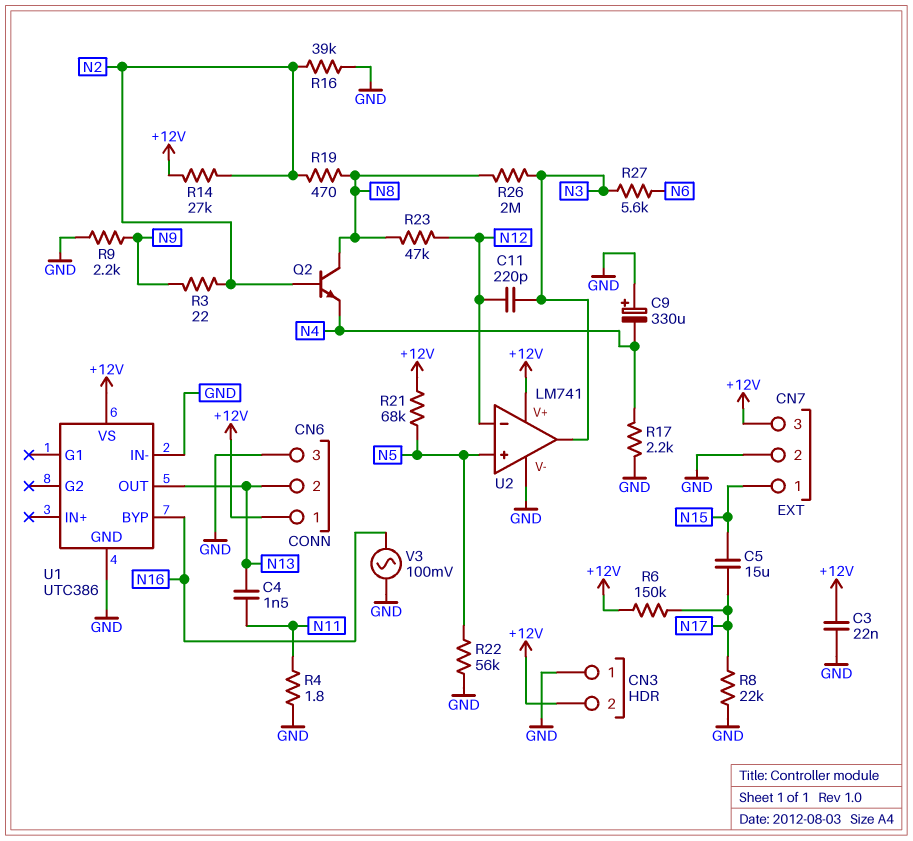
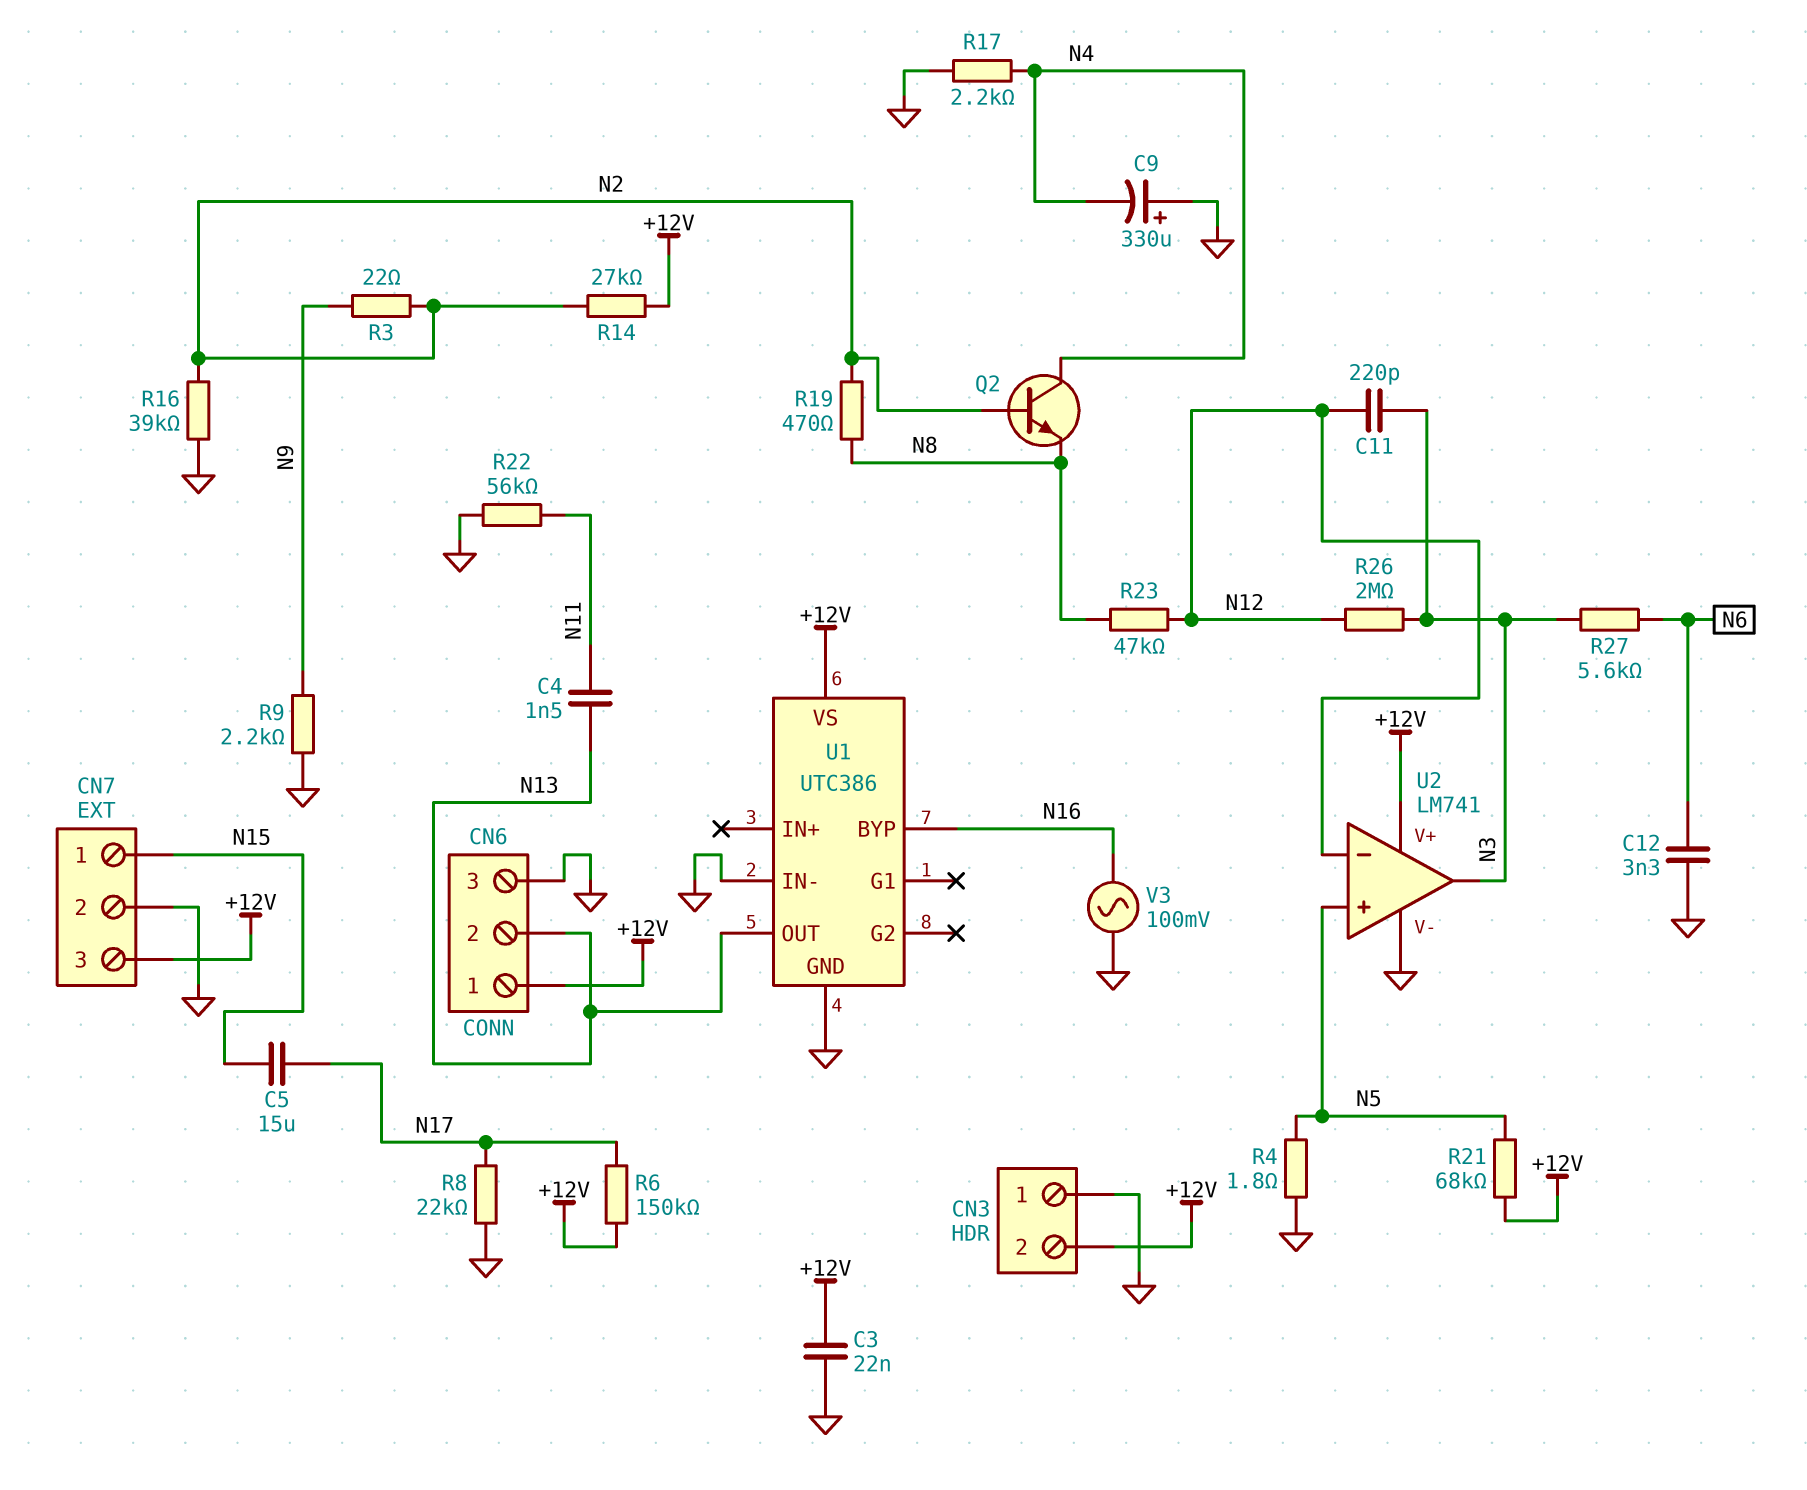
C12: none -> 3.3nF (GND, N6)
Q2: NPN (B N2, C N8, E N4) -> NPN (B N2, C N4, E N8)
R4: 1.8 (GND, N11) -> 1.8 (GND, N5)
R22: 56k (GND, N5) -> 56k (GND, N11)
R26: 2M (N3, N8) -> 2M (N3, N12)

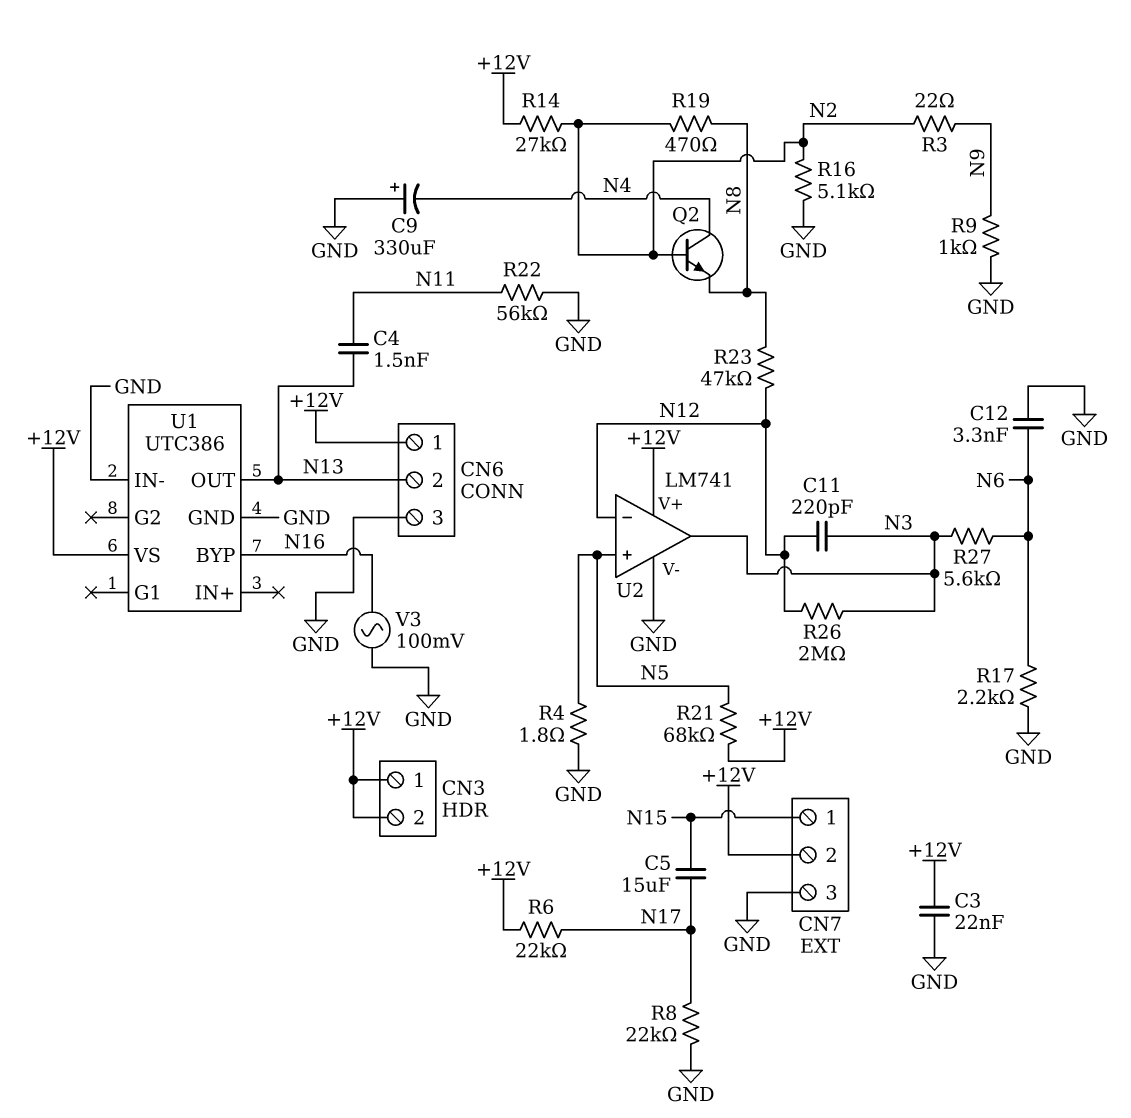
CN3 pin 1: GND -> +12V
CN7 pin 2: GND -> +12V
CN7 pin 3: +12V -> GND
R6: 150k (+12V, N17) -> 22k (+12V, N17)
R9: 2.2k (GND, N9) -> 1k (GND, N9)
R16: 39k (GND, N2) -> 5.1k (GND, N2)
R17: 2.2k (GND, N4) -> 2.2k (GND, N6)

